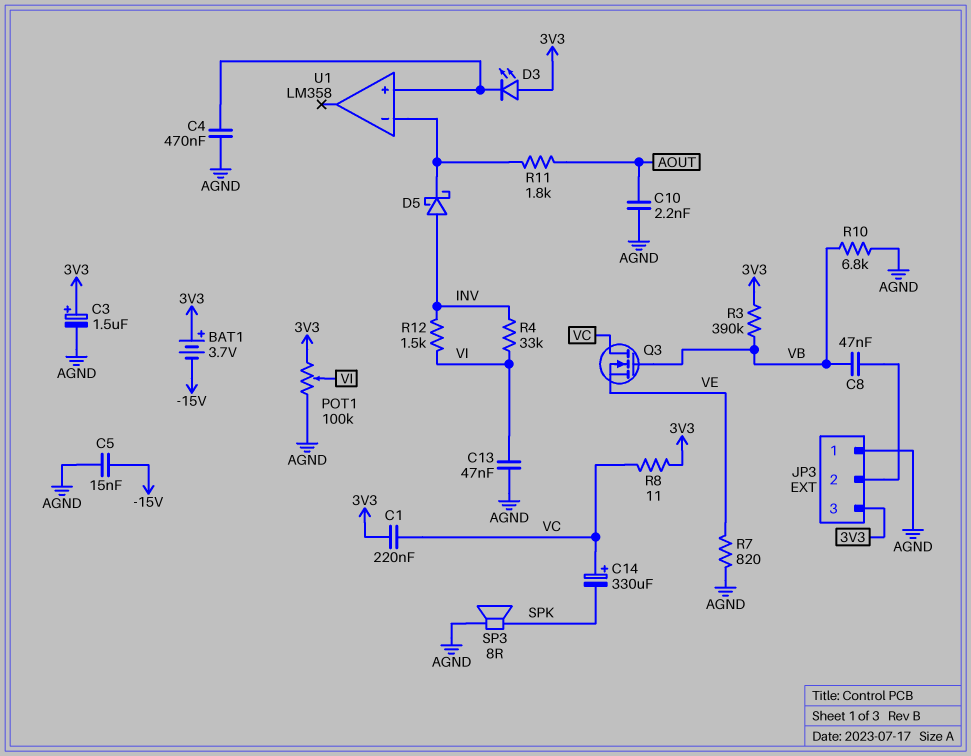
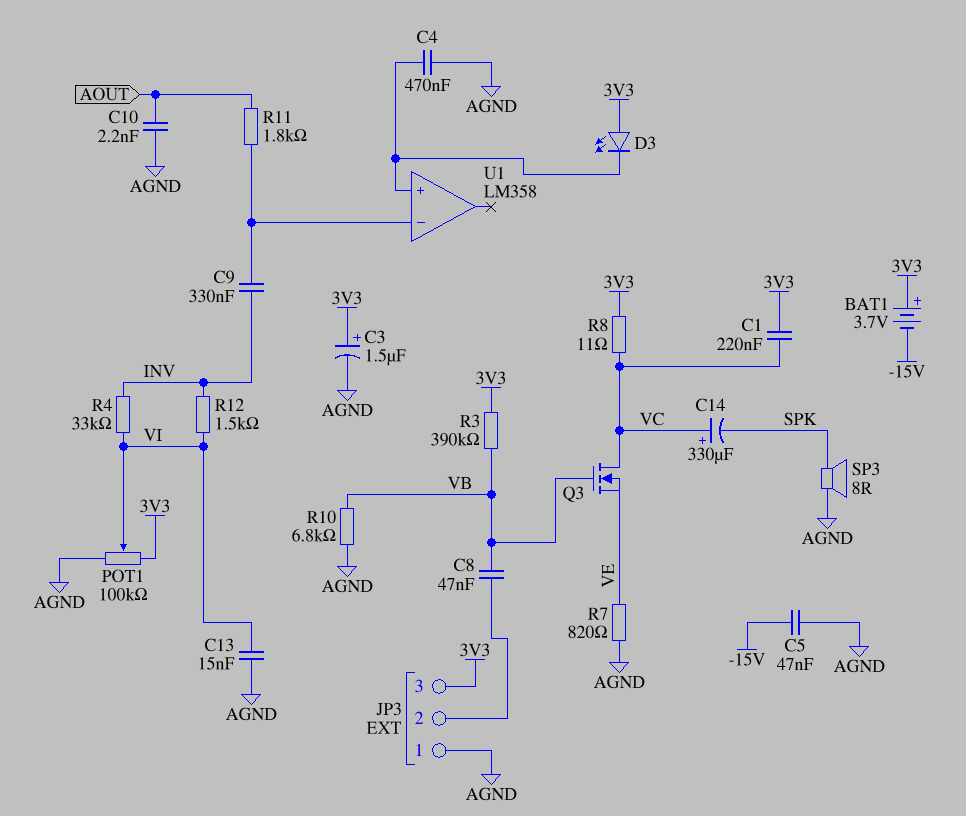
C5: 15nF (-15V, AGND) -> 47nF (-15V, AGND)
C9: none -> 330nF (INV, U1/in-)
C13: 47nF (AGND, VI) -> 15nF (AGND, VI)
D5: schottky (A INV, K U1/in-) -> none

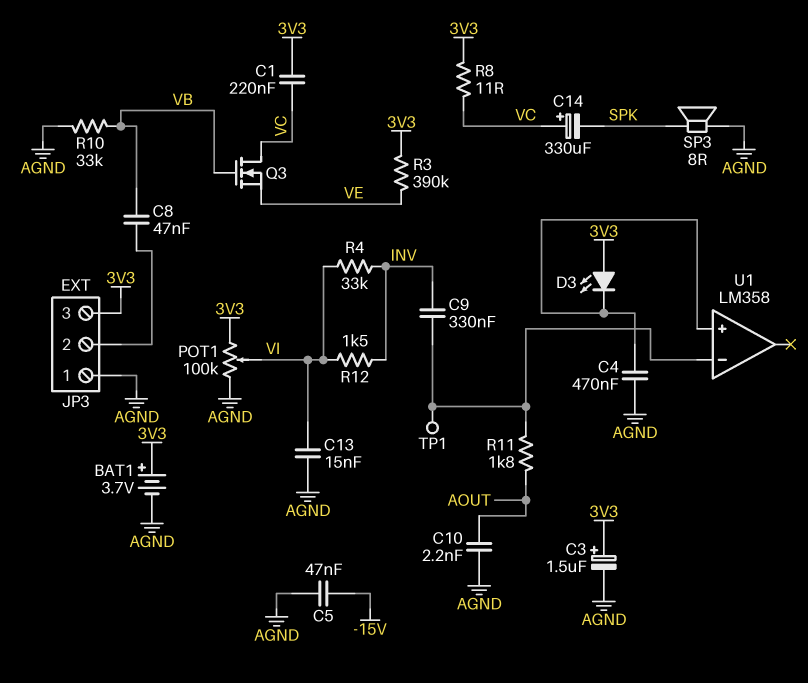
BAT1: 3.7V (plus 3V3, minus -15V) -> 3.7V (plus 3V3, minus AGND)
R3: 390k (3V3, VB) -> 390k (3V3, VE)
R7: 820 (AGND, VE) -> none
R10: 6.8k (AGND, VB) -> 33k (AGND, VB)
TP1: none -> test point (U1/in-)

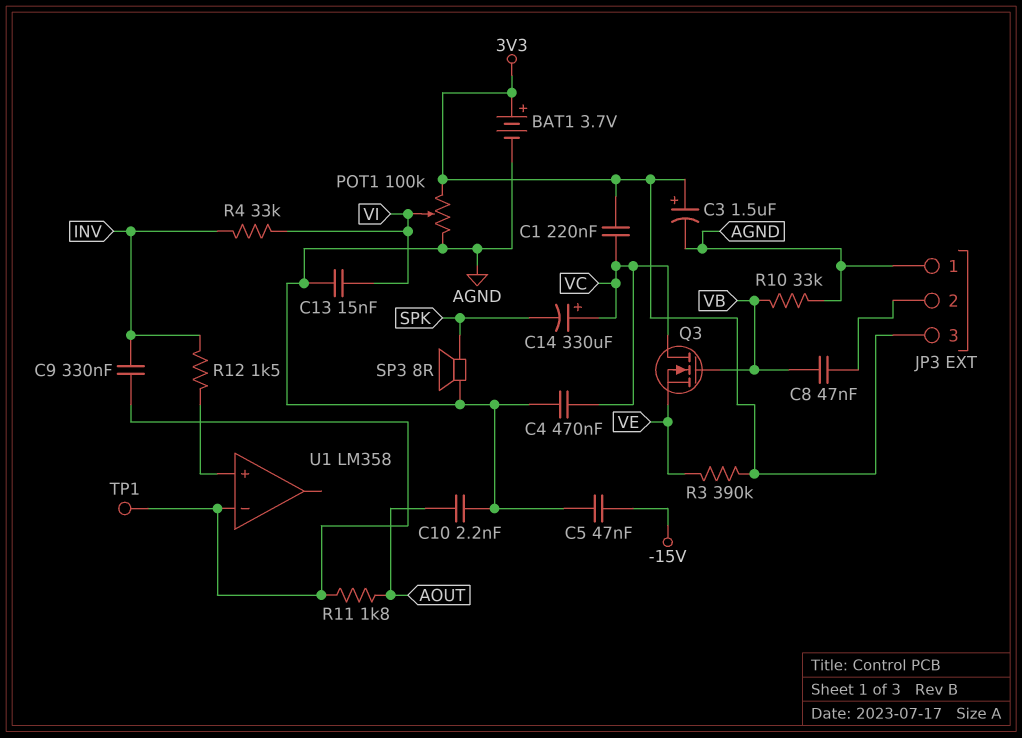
C4: 470nF (AGND, U1/in+) -> 470nF (AGND, VC)
D3: LED (A 3V3, K U1/in+) -> none
R8: 11 (3V3, VC) -> none
R12: 1.5k (INV, VI) -> 1.5k (INV, U1/in+)

